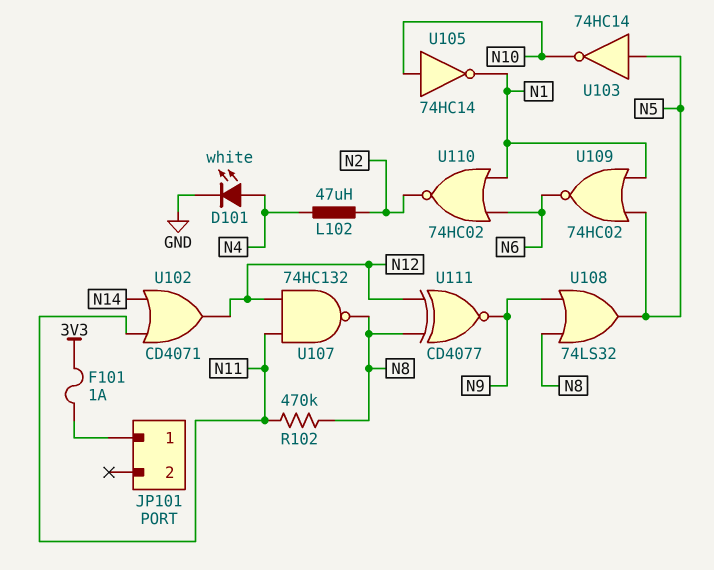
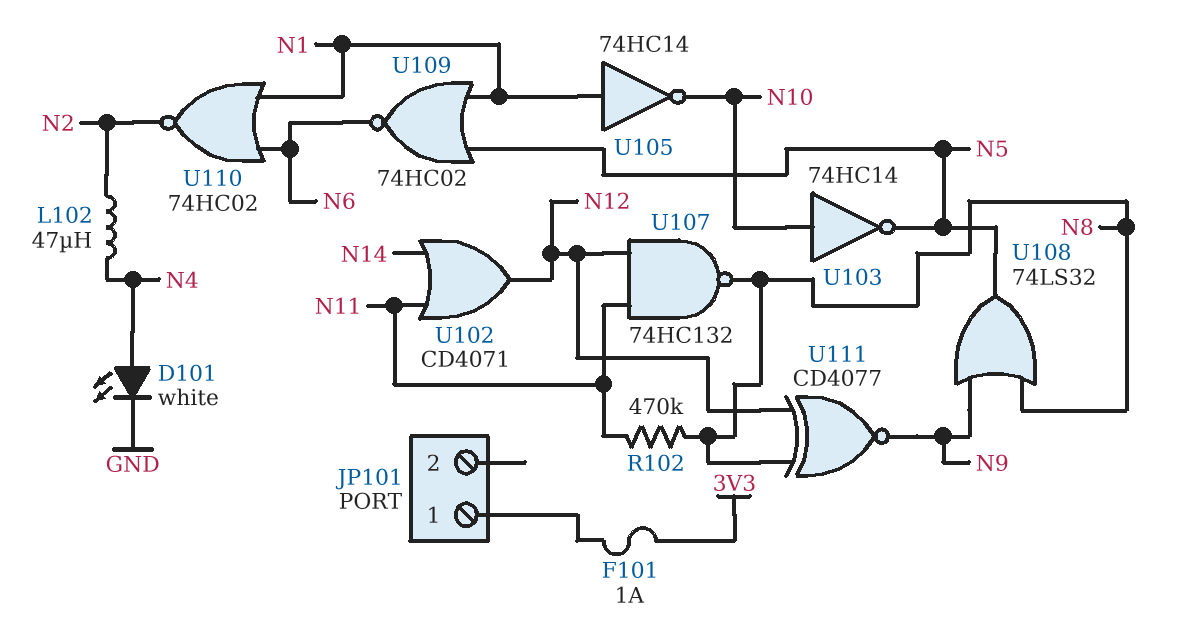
U103: NOT 74HC14 (in N5, out N10) -> NOT 74HC14 (in N10, out N5)
U105: NOT 74HC14 (in N10, out N1) -> NOT 74HC14 (in N1, out N10)

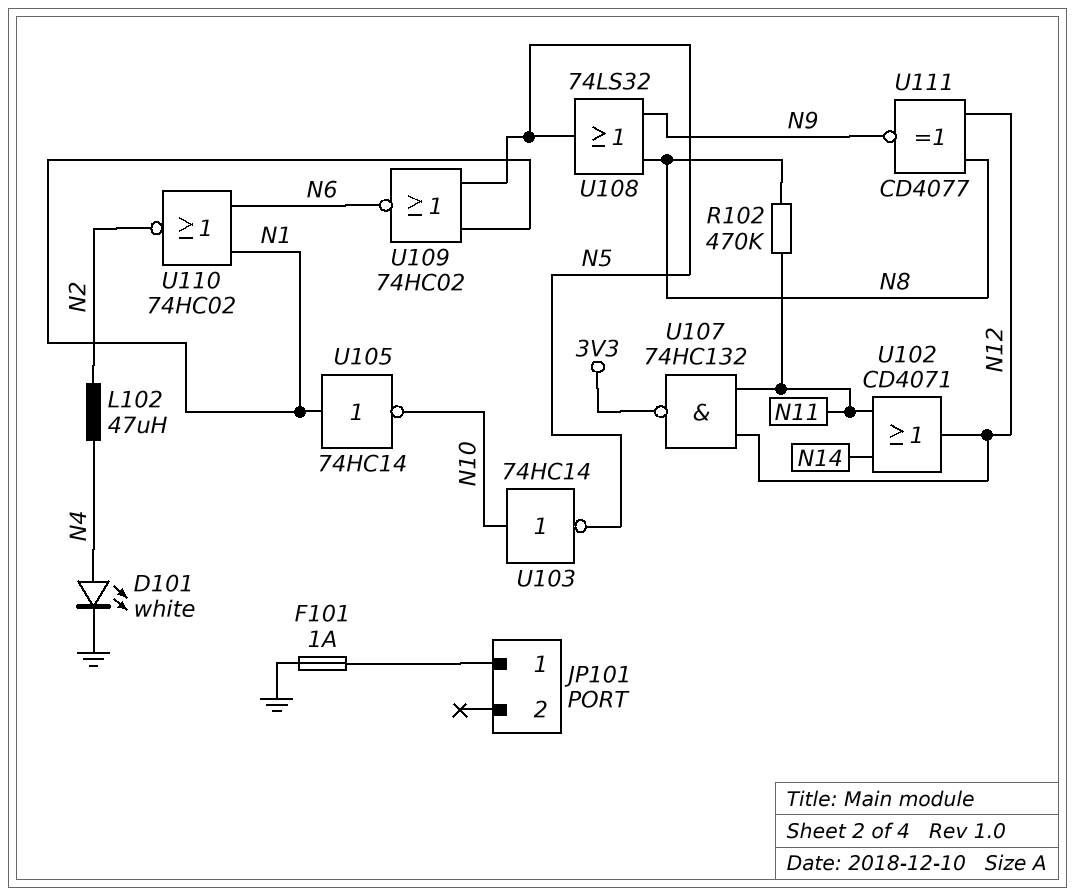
F101: 1A (3V3, JP101/1) -> 1A (GND, JP101/1)
U107: NAND 74HC132 (in N11, in N12, out N8) -> NAND 74HC132 (in N11, in N12, out 3V3)

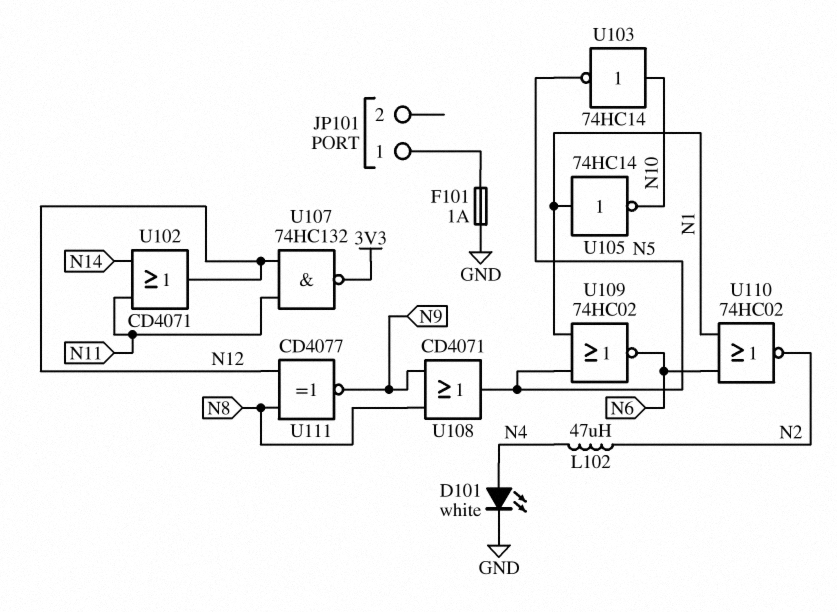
R102: 470k (N8, N11) -> none
U108: OR 74LS32 (in N8, in N9, out N5) -> OR CD4071 (in N8, in N9, out N5)

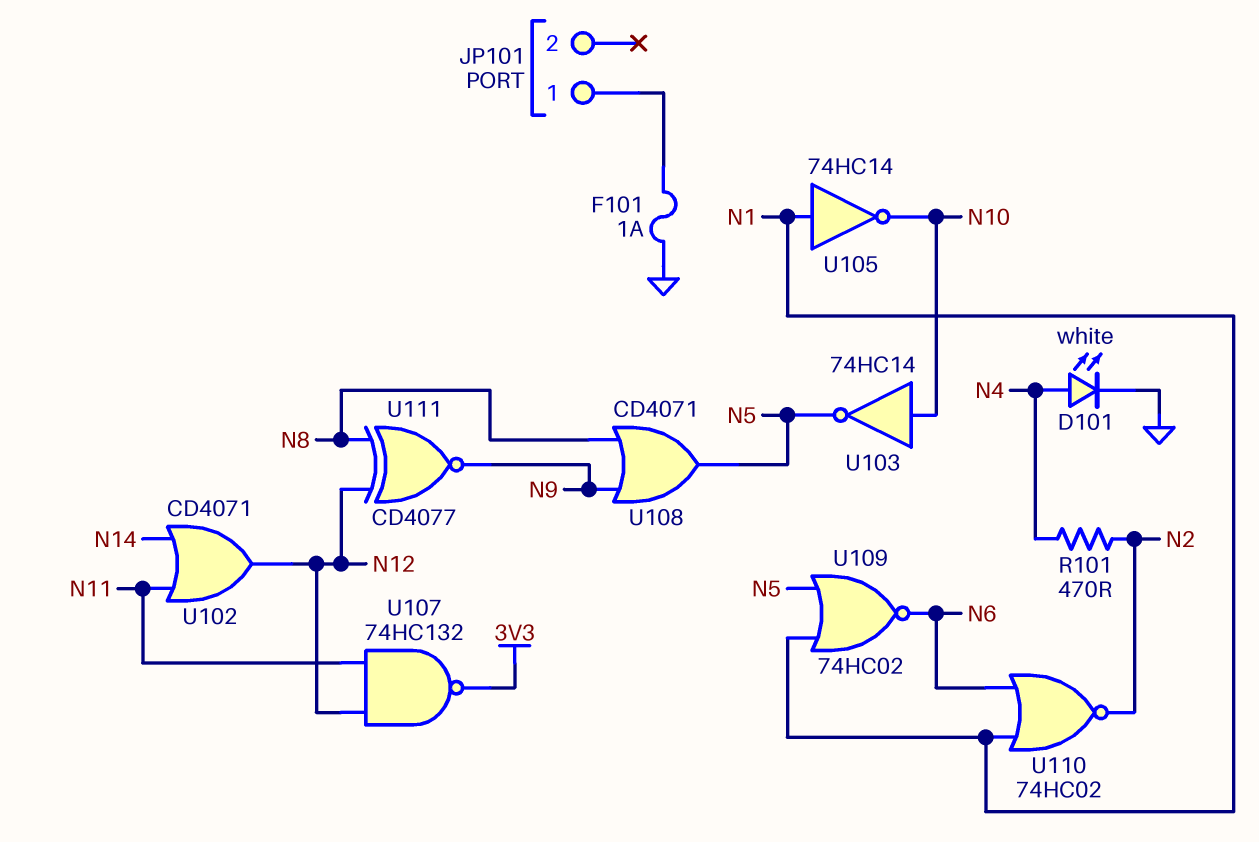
L102: 47uH (N2, N4) -> none
R101: none -> 470 (N2, N4)

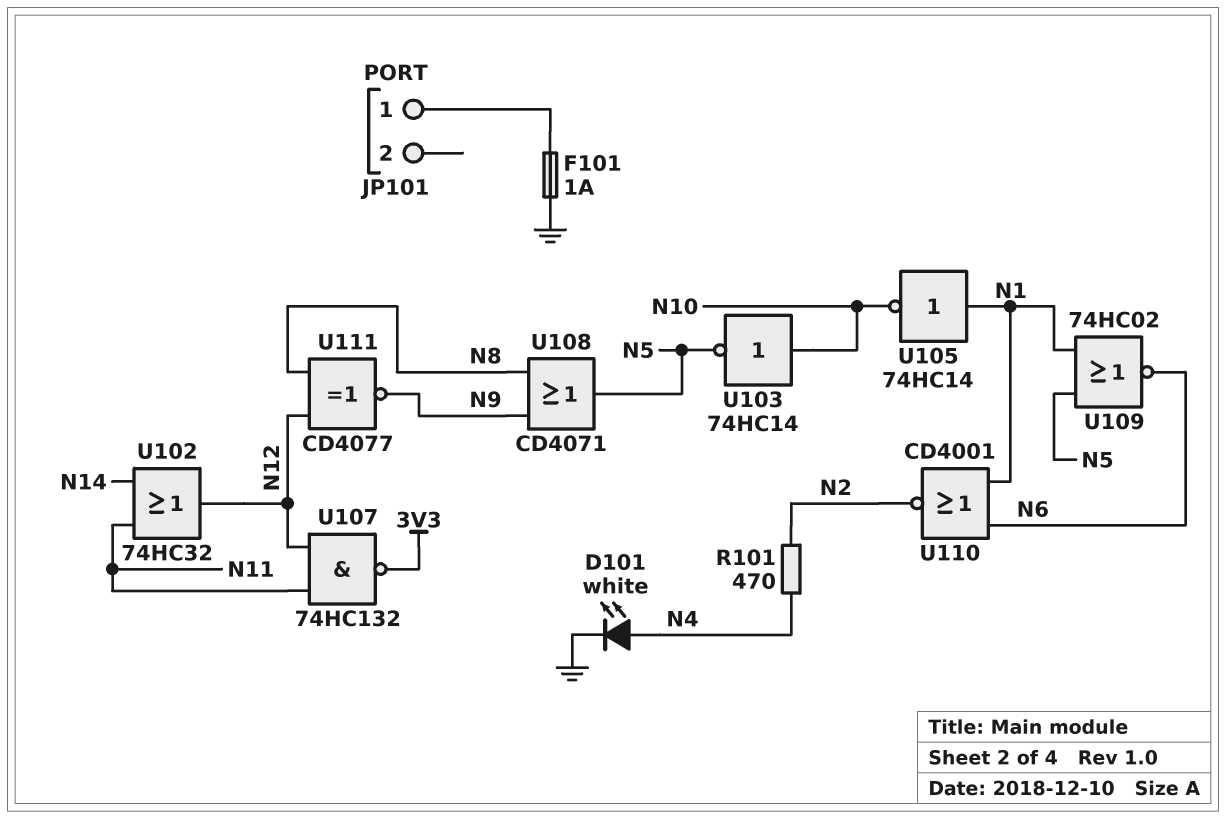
U102: OR CD4071 (in N11, in N14, out N12) -> OR 74HC32 (in N11, in N14, out N12)
U110: NOR 74HC02 (in N1, in N6, out N2) -> NOR CD4001 (in N1, in N6, out N2)

